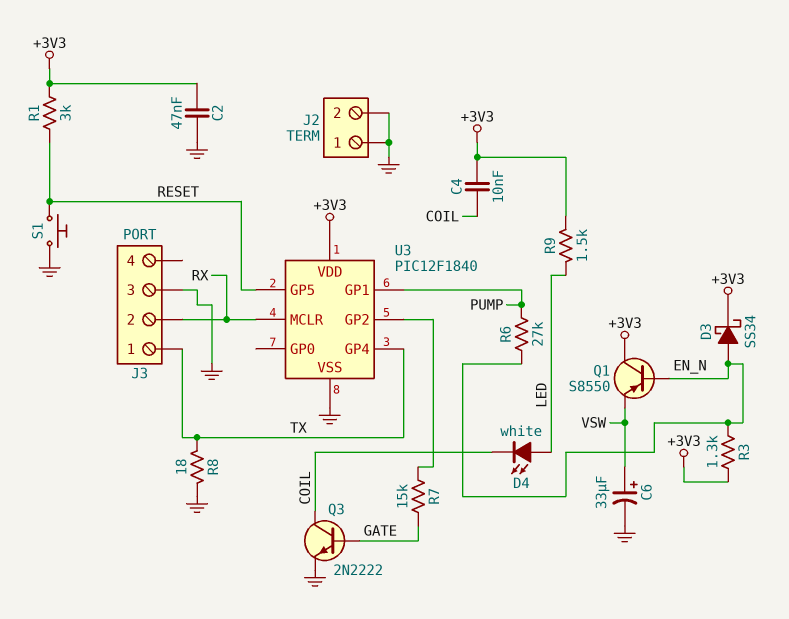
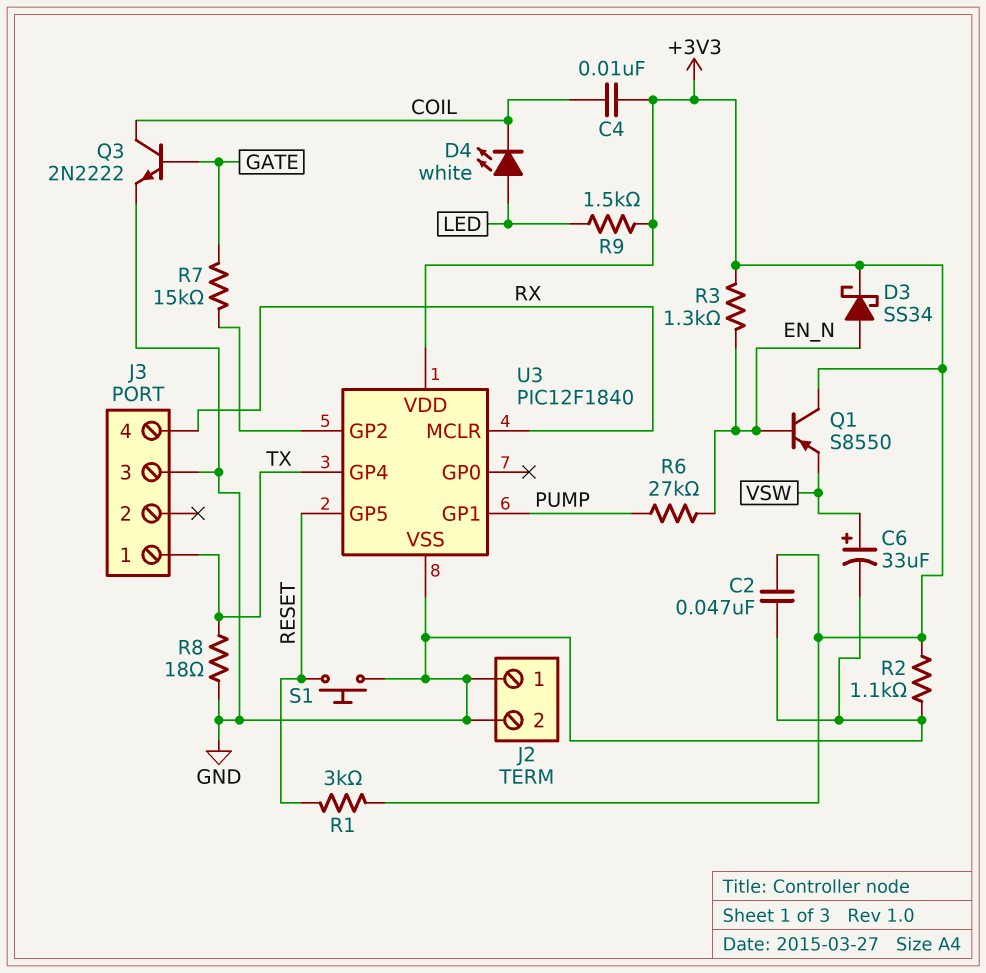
J3 pin 2: RX -> none
J3 pin 4: none -> RX
R2: none -> 1.1k (+3V3, GND)

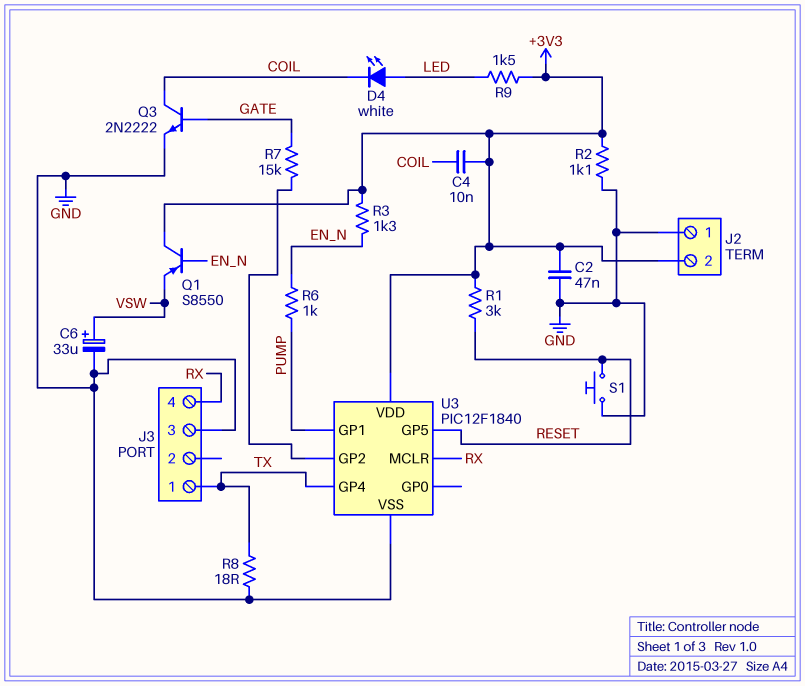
D3: schottky SS34 (A EN_N, K +3V3) -> none
J2 pin 2: GND -> +3V3
R6: 27k (EN_N, PUMP) -> 1k (EN_N, PUMP)

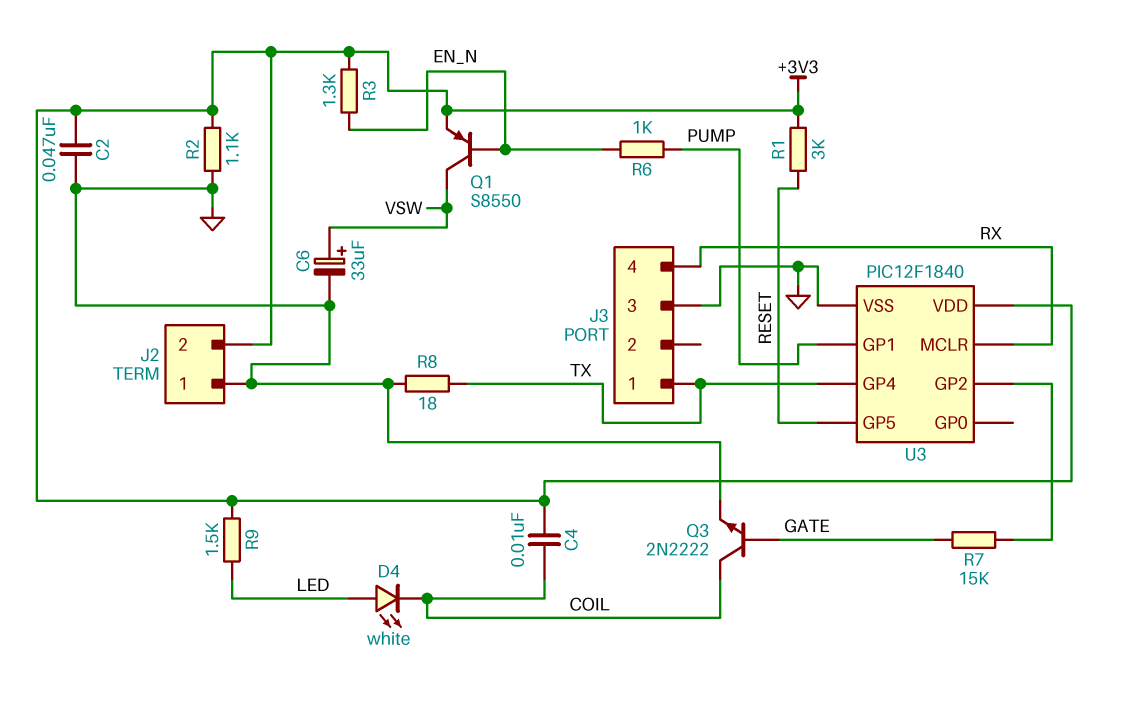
Q1: PNP S8550 (B EN_N, C +3V3, E VSW) -> PNP S8550 (B EN_N, C VSW, E +3V3)
S1: button (GND, RESET) -> none

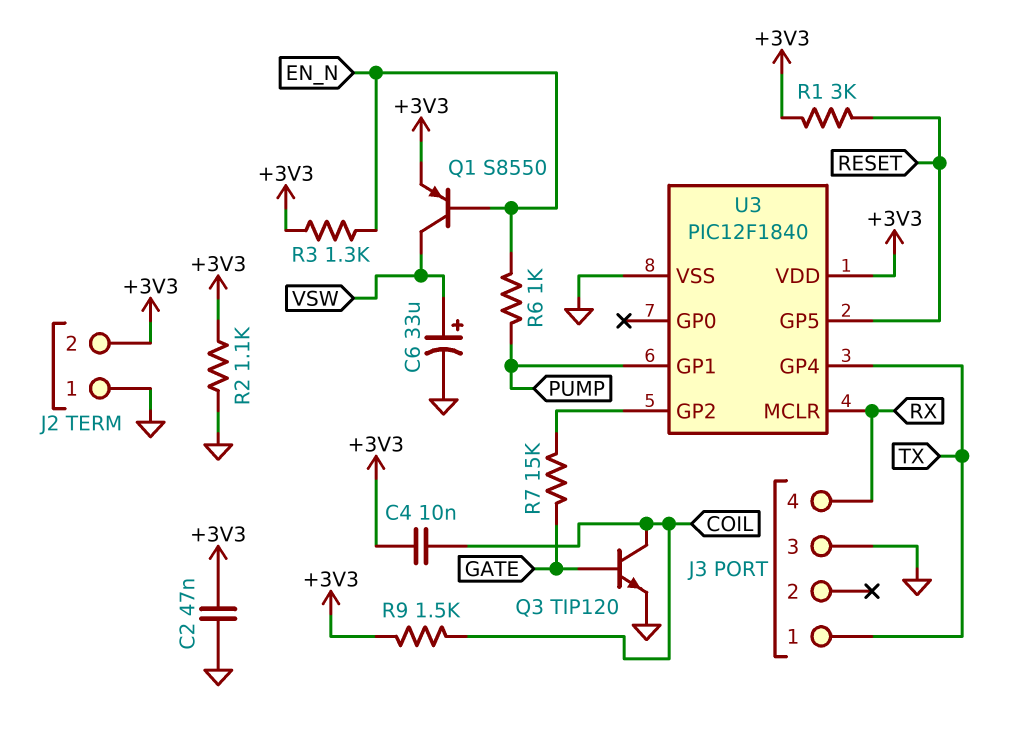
D4: LED white (A LED, K COIL) -> none
Q3: NPN 2N2222 (B GATE, C COIL, E GND) -> NPN TIP120 (B GATE, C COIL, E GND)
R8: 18 (GND, TX) -> none
R9: 1.5k (+3V3, LED) -> 1.5k (+3V3, COIL)

